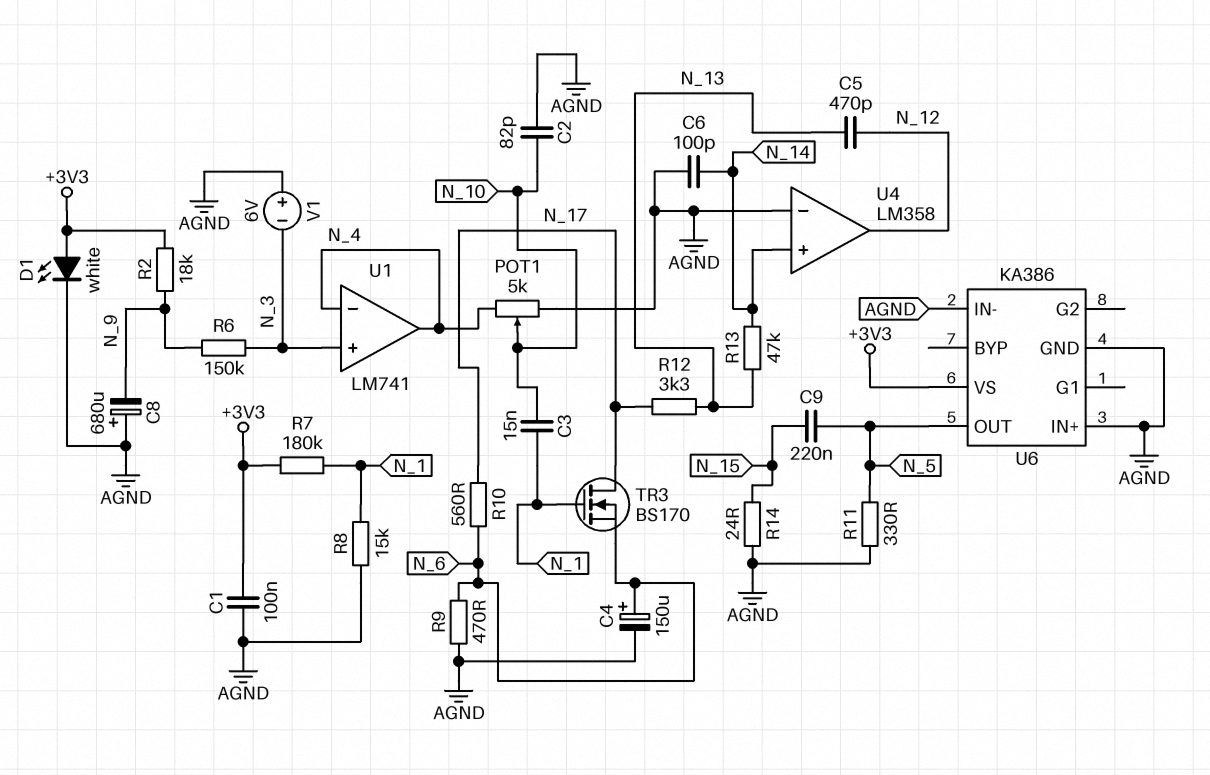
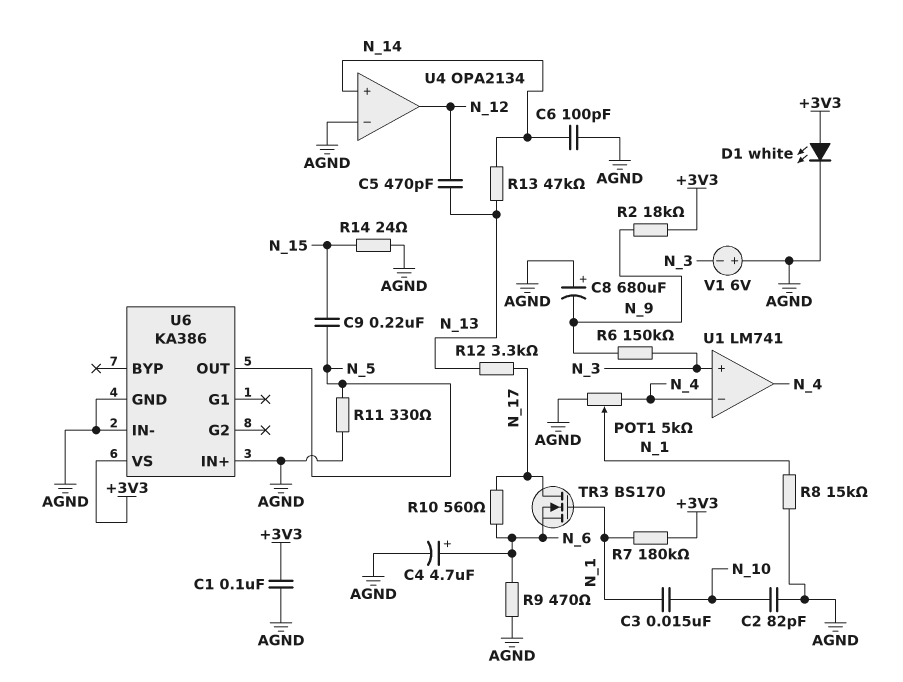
C4: 150uF (plus N_6, minus AGND) -> 4.7uF (plus N_6, minus AGND)
POT1: 5k (AGND, N_4, wiper N_10) -> 5k (AGND, N_4, wiper N_1)
U4: LM358 -> OPA2134

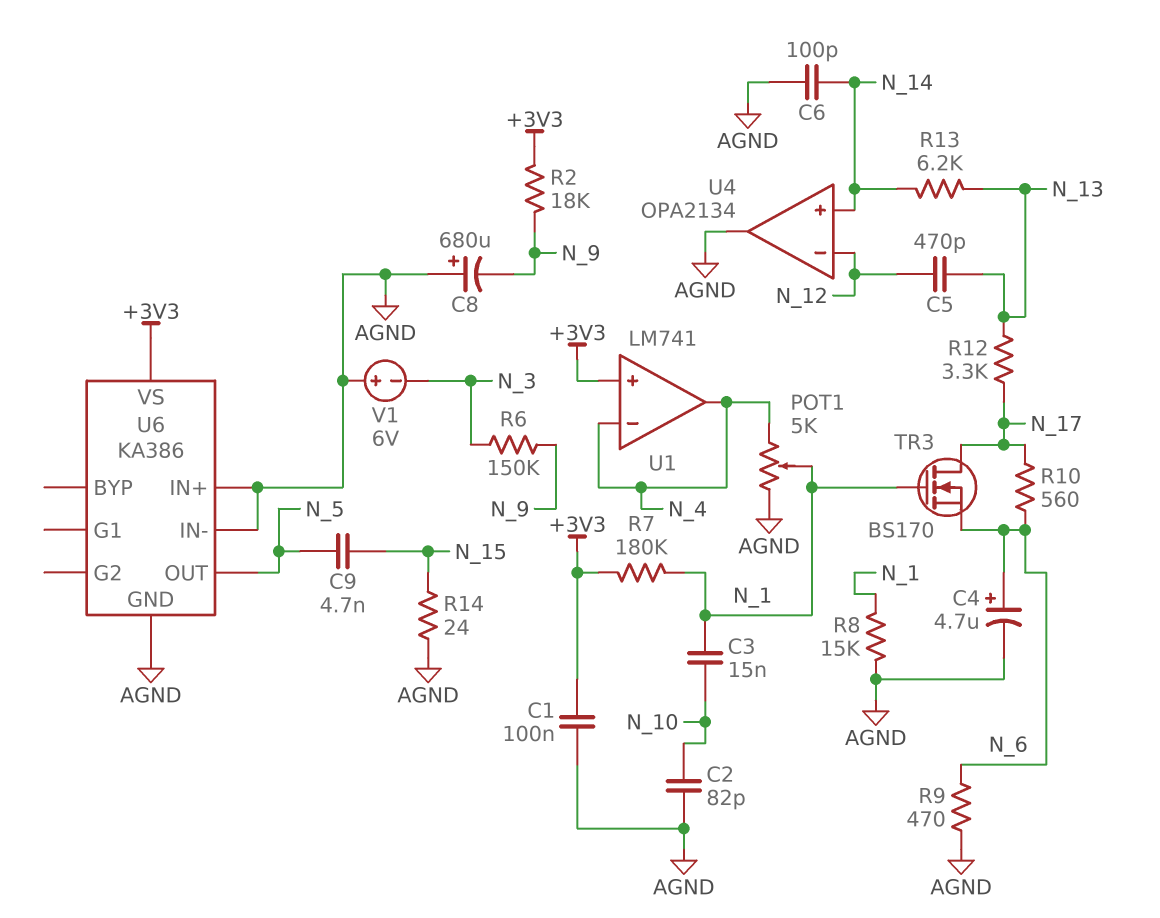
C9: 220nF (N_5, N_15) -> 4.7nF (N_5, N_15)
D1: LED white (A +3V3, K AGND) -> none
R11: 330 (AGND, N_5) -> none
R13: 47k (N_13, N_14) -> 6.2k (N_13, N_14)
U1 pin in+: N_3 -> +3V3
U4 pin in-: AGND -> N_12
U4 pin out: N_12 -> AGND

